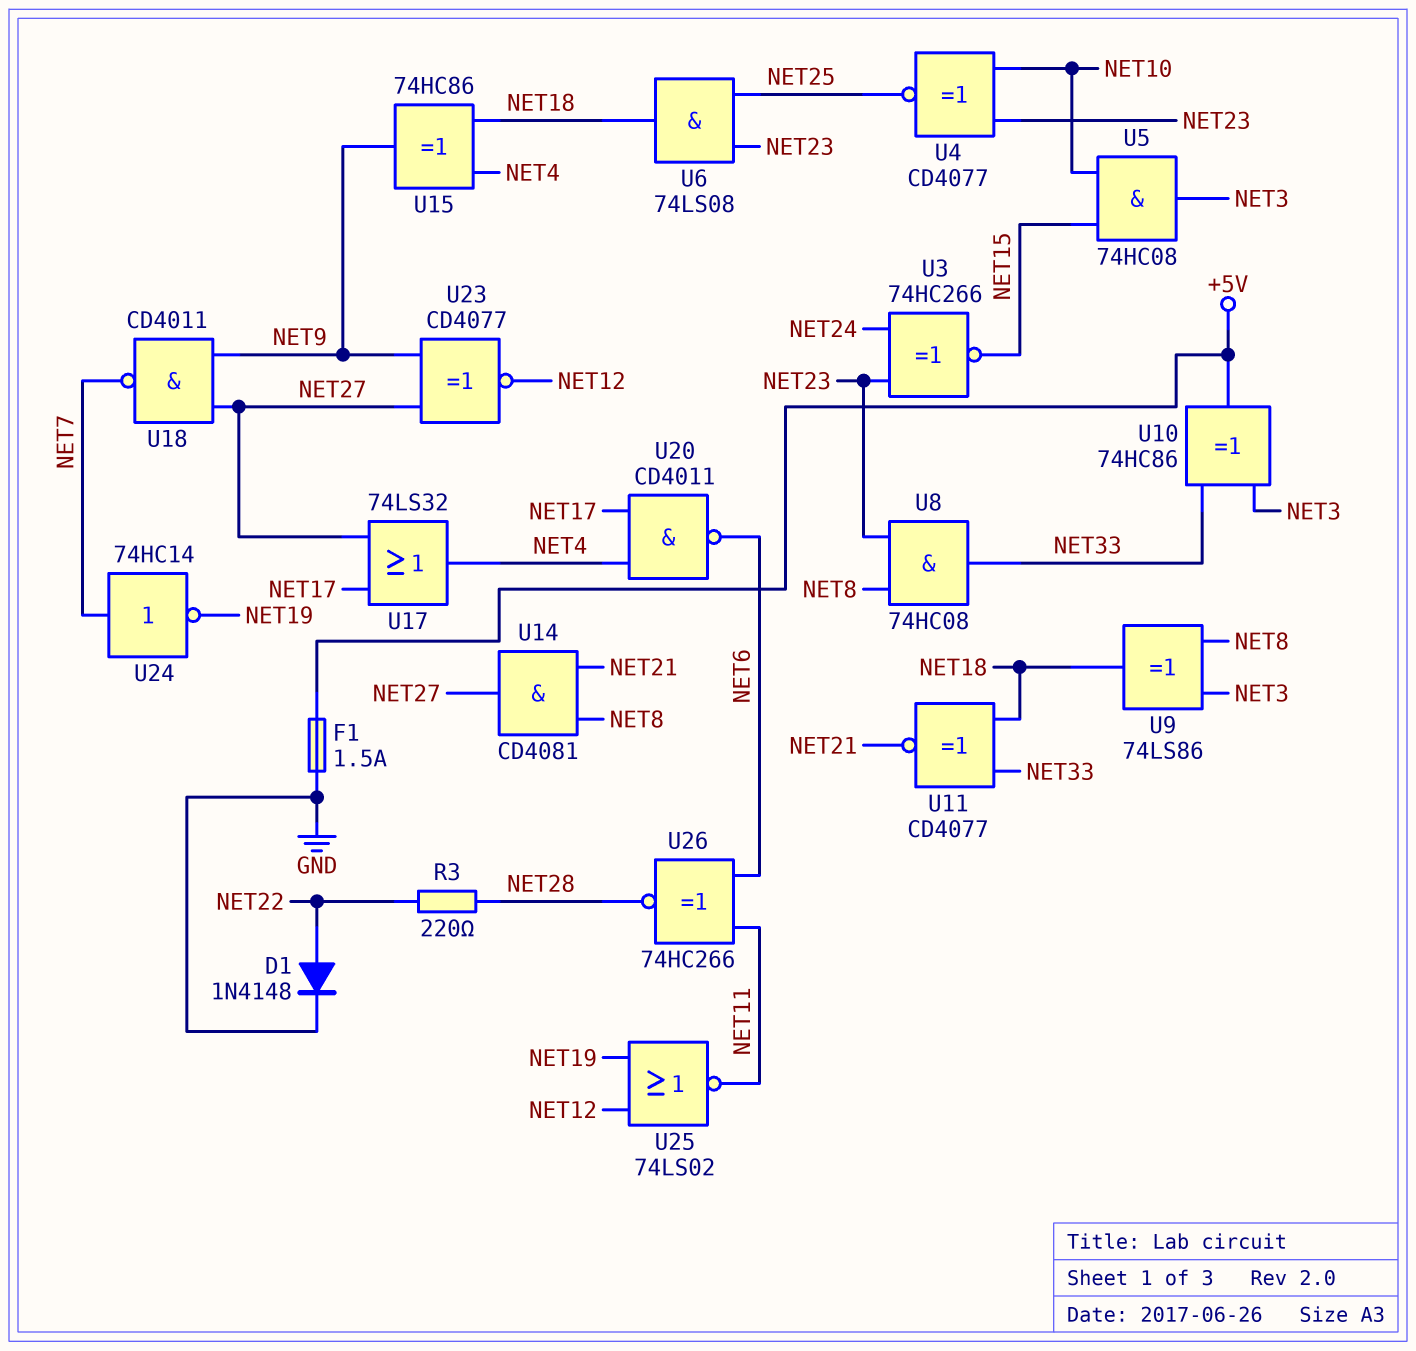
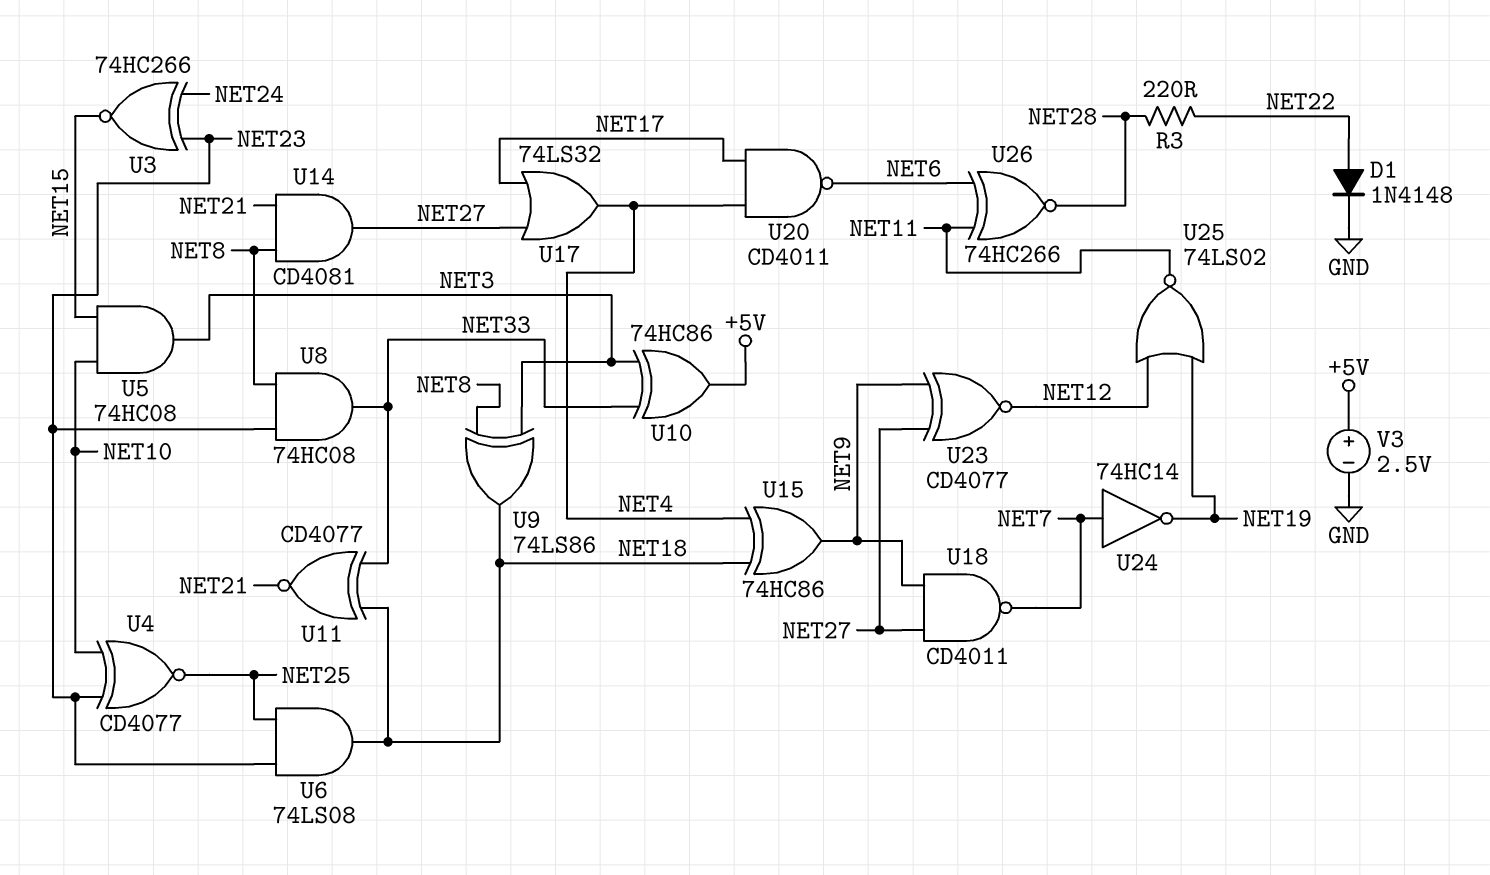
F1: 1.5A (+5V, GND) -> none
V3: none -> 2.5V (plus +5V, minus GND)

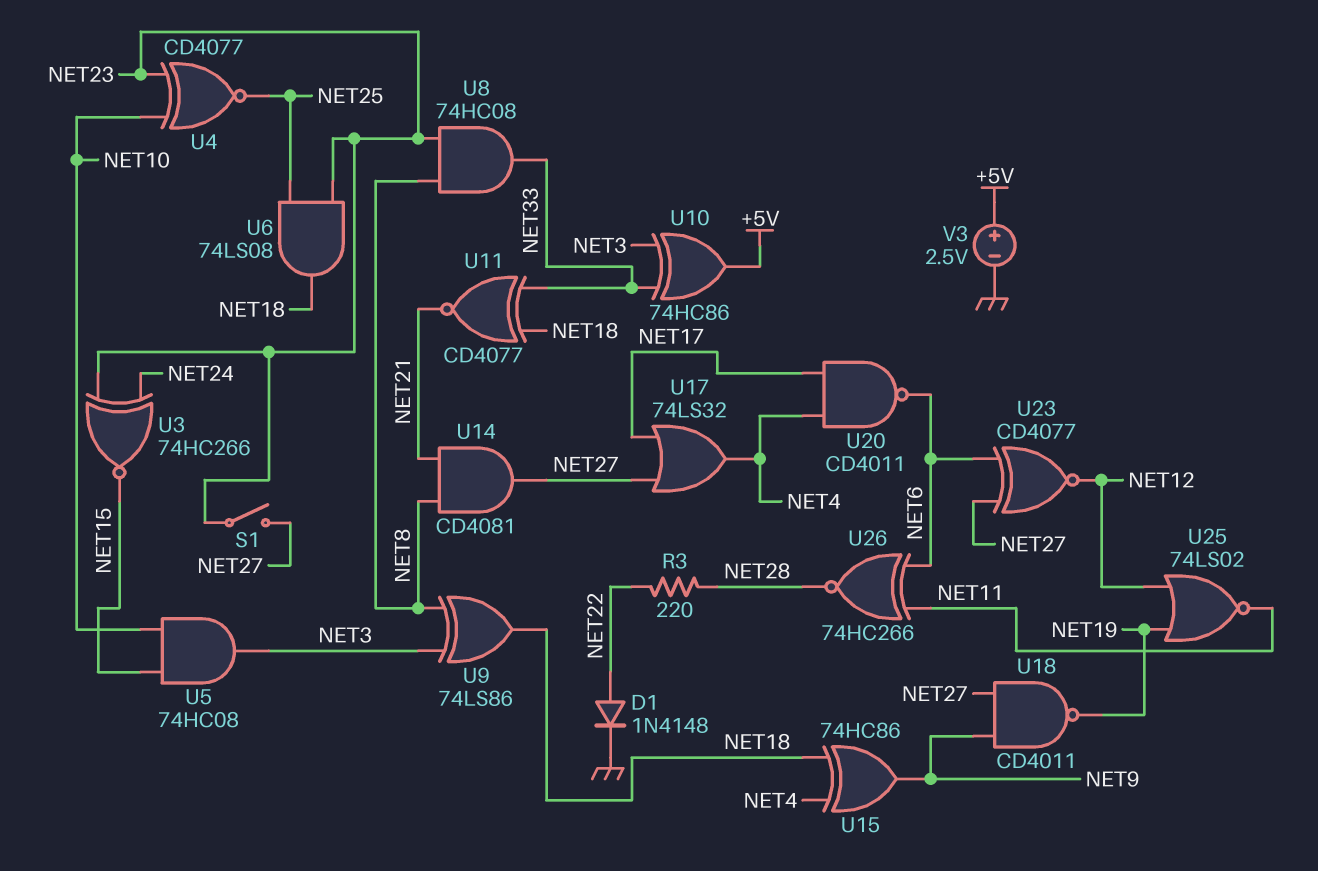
S1: none -> switch (NET23, NET27)
U18: NAND CD4011 (in NET9, in NET27, out NET7) -> NAND CD4011 (in NET9, in NET27, out NET19)
U23: XNOR CD4077 (in NET9, in NET27, out NET12) -> XNOR CD4077 (in NET6, in NET27, out NET12)
U24: NOT 74HC14 (in NET7, out NET19) -> none

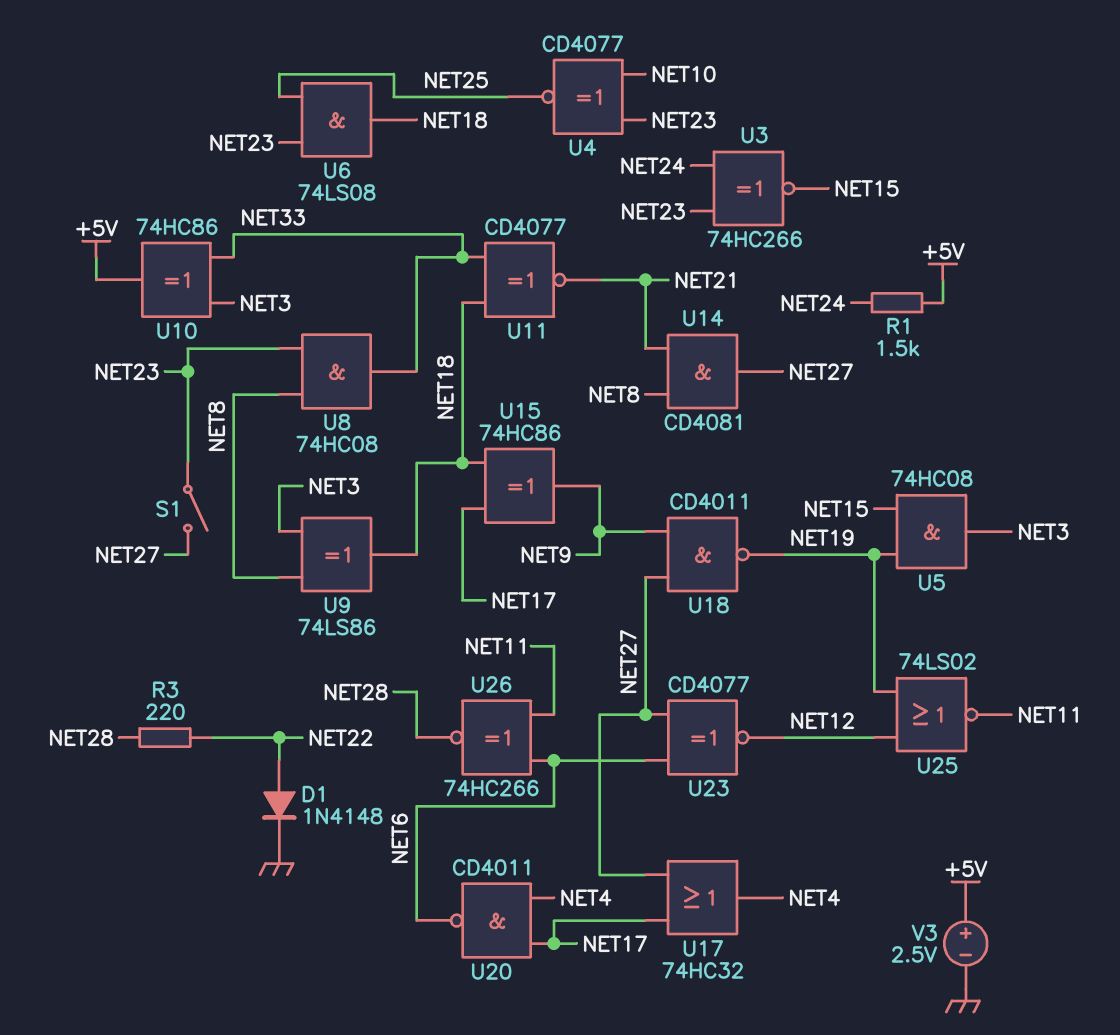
R1: none -> 1.5k (+5V, NET24)
U5: AND 74HC08 (in NET10, in NET15, out NET3) -> AND 74HC08 (in NET15, in NET19, out NET3)
U15: XOR 74HC86 (in NET4, in NET18, out NET9) -> XOR 74HC86 (in NET17, in NET18, out NET9)
U17: OR 74LS32 (in NET17, in NET27, out NET4) -> OR 74HC32 (in NET17, in NET27, out NET4)

